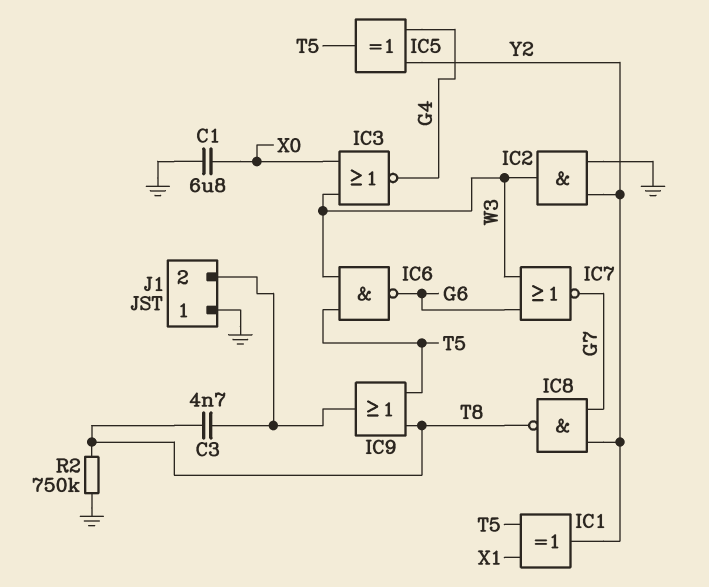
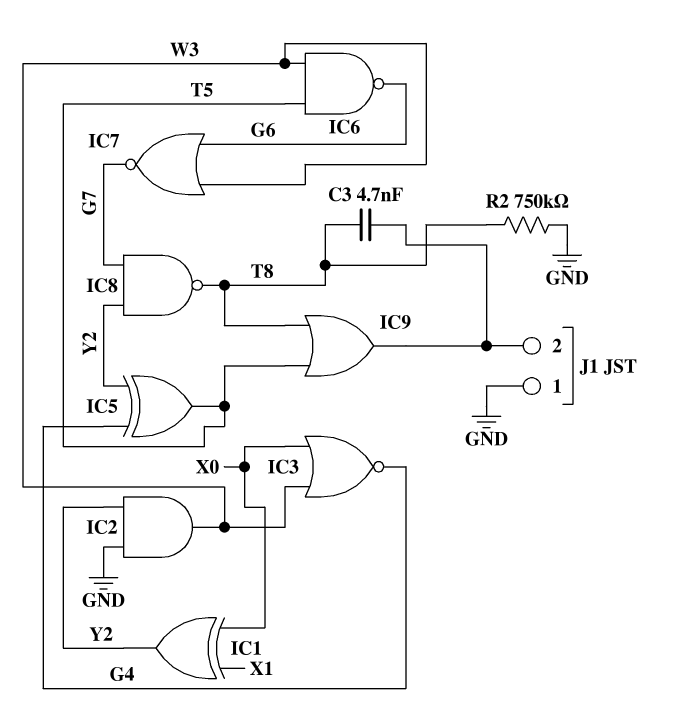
C1: 6.8uF (GND, X0) -> none
IC1: XOR (in T5, in X1, out Y2) -> XOR (in X0, in X1, out Y2)

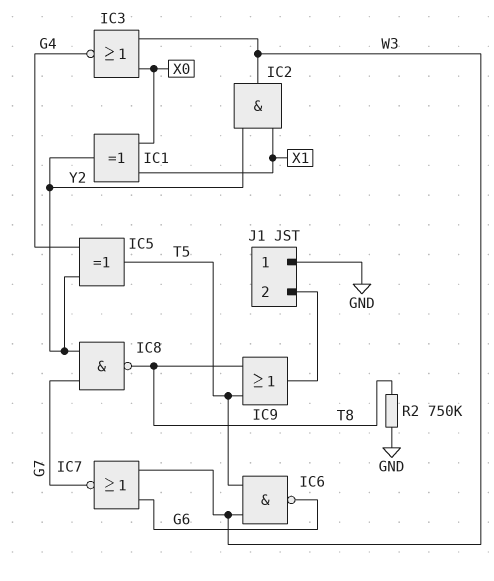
C3: 4.7nF (J1/2, T8) -> none
IC2: AND (in GND, in Y2, out W3) -> AND (in X1, in Y2, out W3)

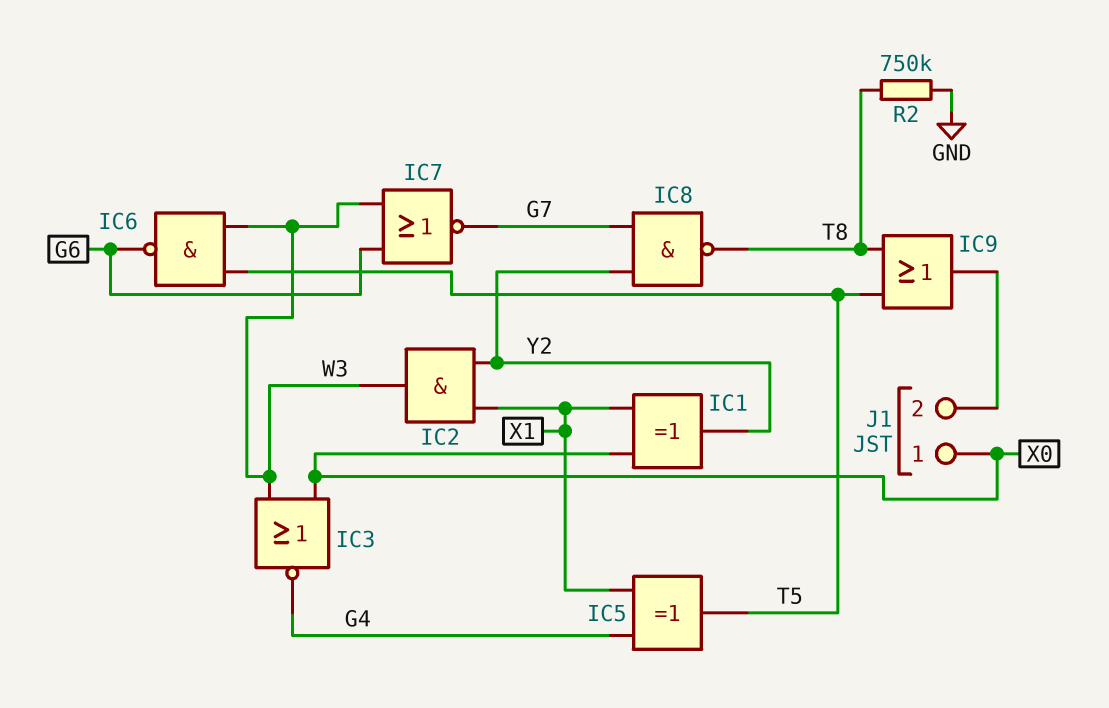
IC5: XOR (in G4, in Y2, out T5) -> XOR (in G4, in X1, out T5)
J1 pin 1: GND -> X0

